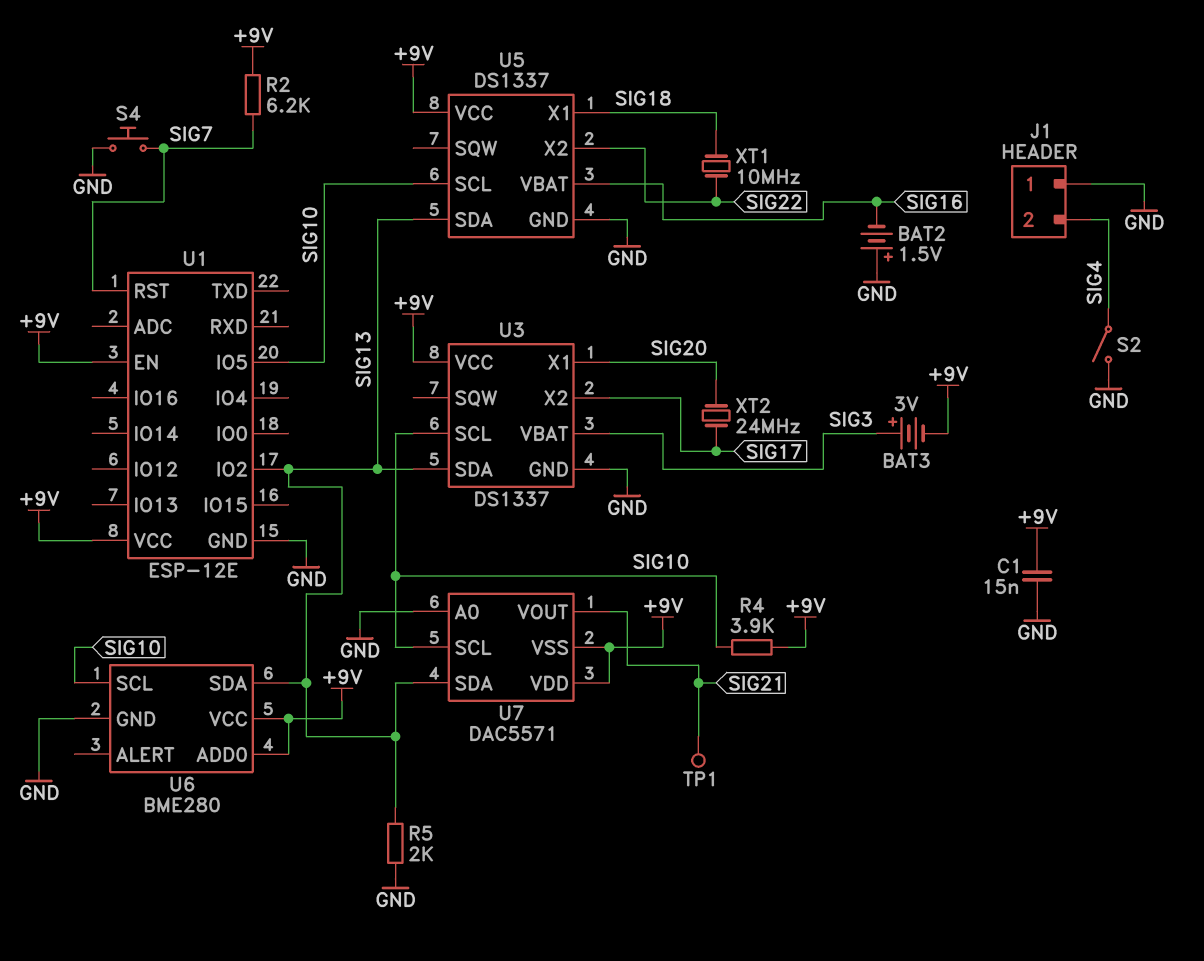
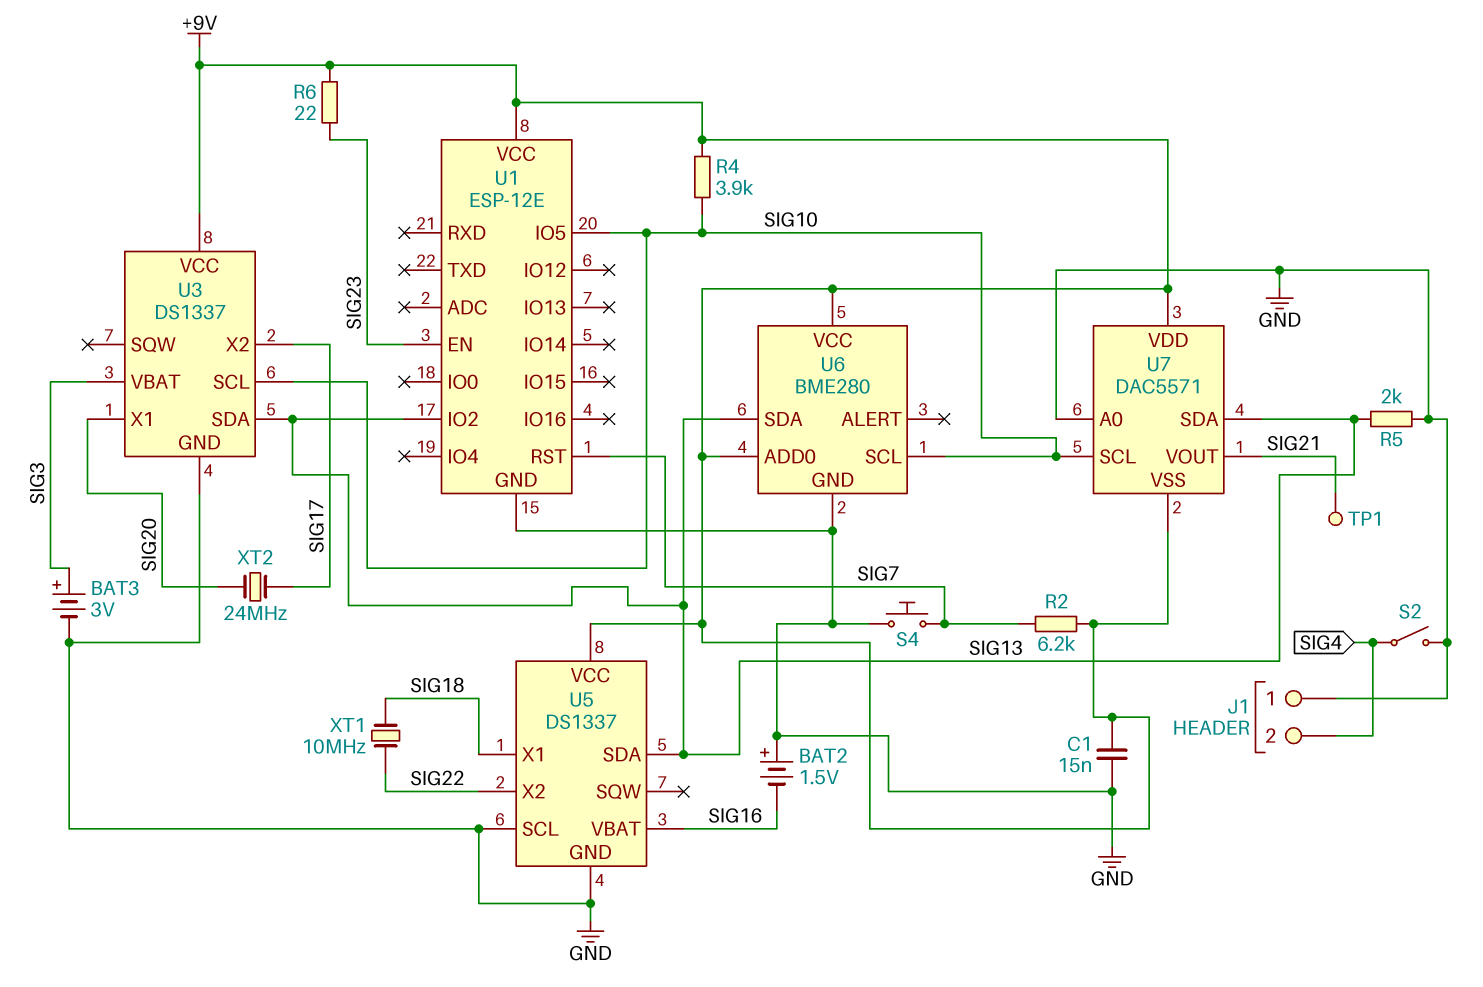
BAT3: 3V (plus SIG3, minus +9V) -> 3V (plus SIG3, minus GND)
R6: none -> 22 (+9V, SIG23)
U1 pin EN: +9V -> SIG23
U5 pin SCL: SIG10 -> GND

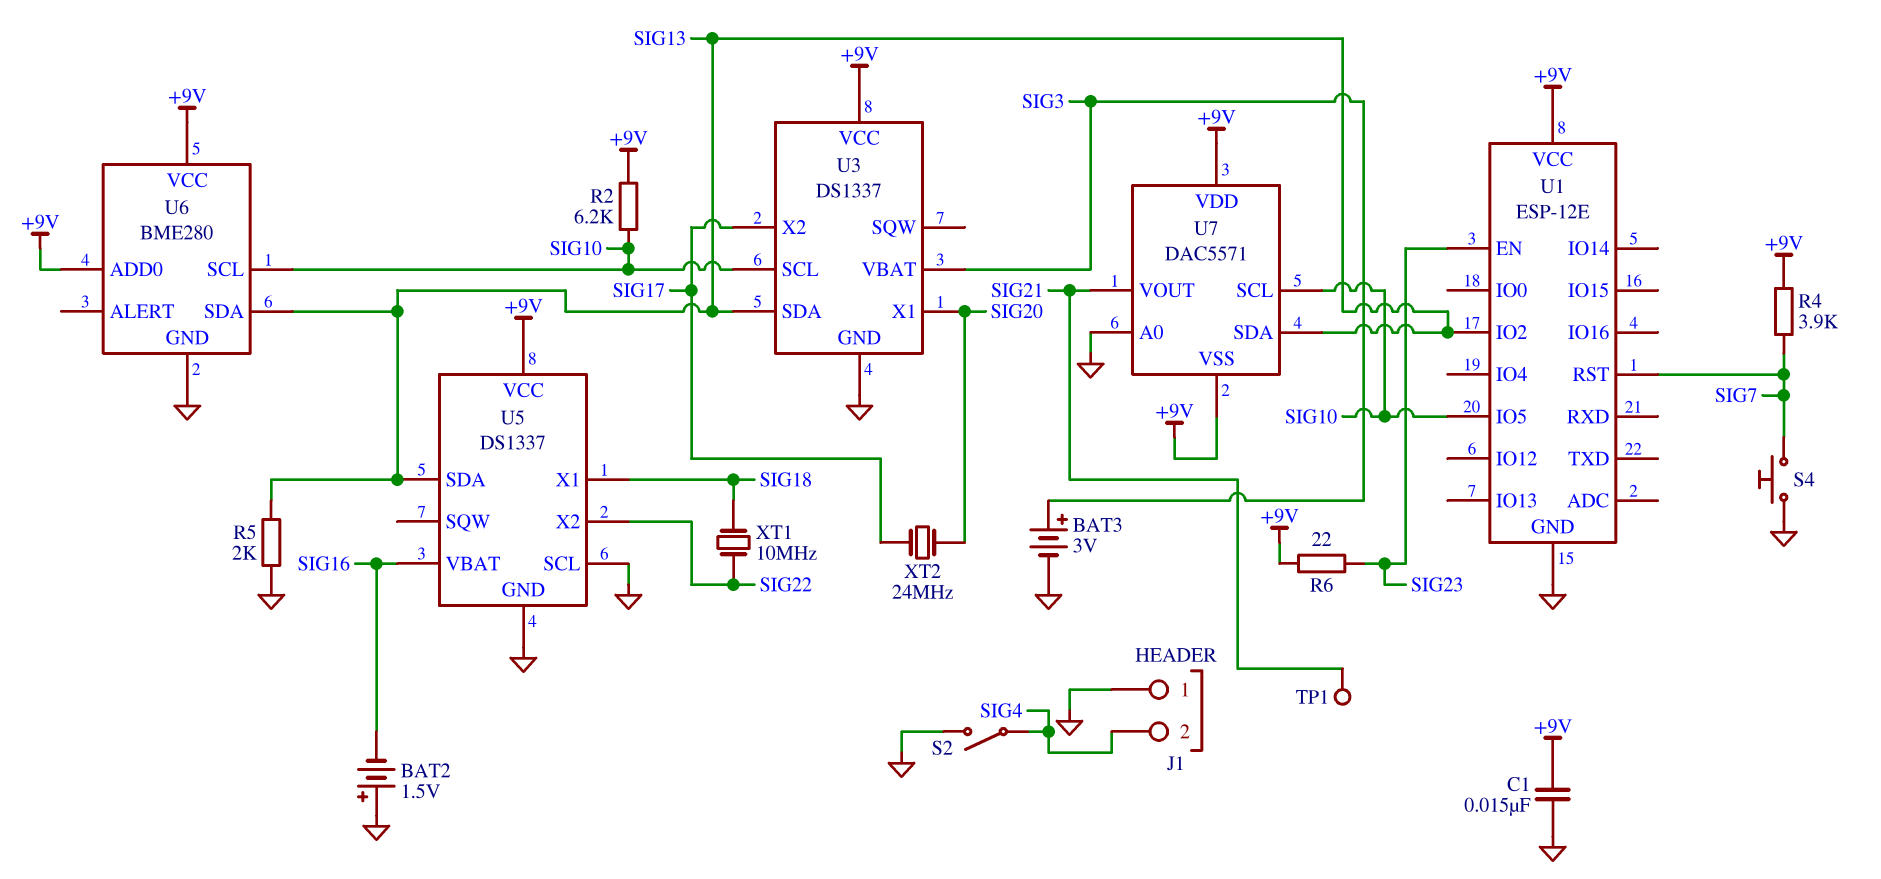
R2: 6.2k (+9V, SIG7) -> 6.2k (+9V, SIG10)
R4: 3.9k (+9V, SIG10) -> 3.9k (+9V, SIG7)

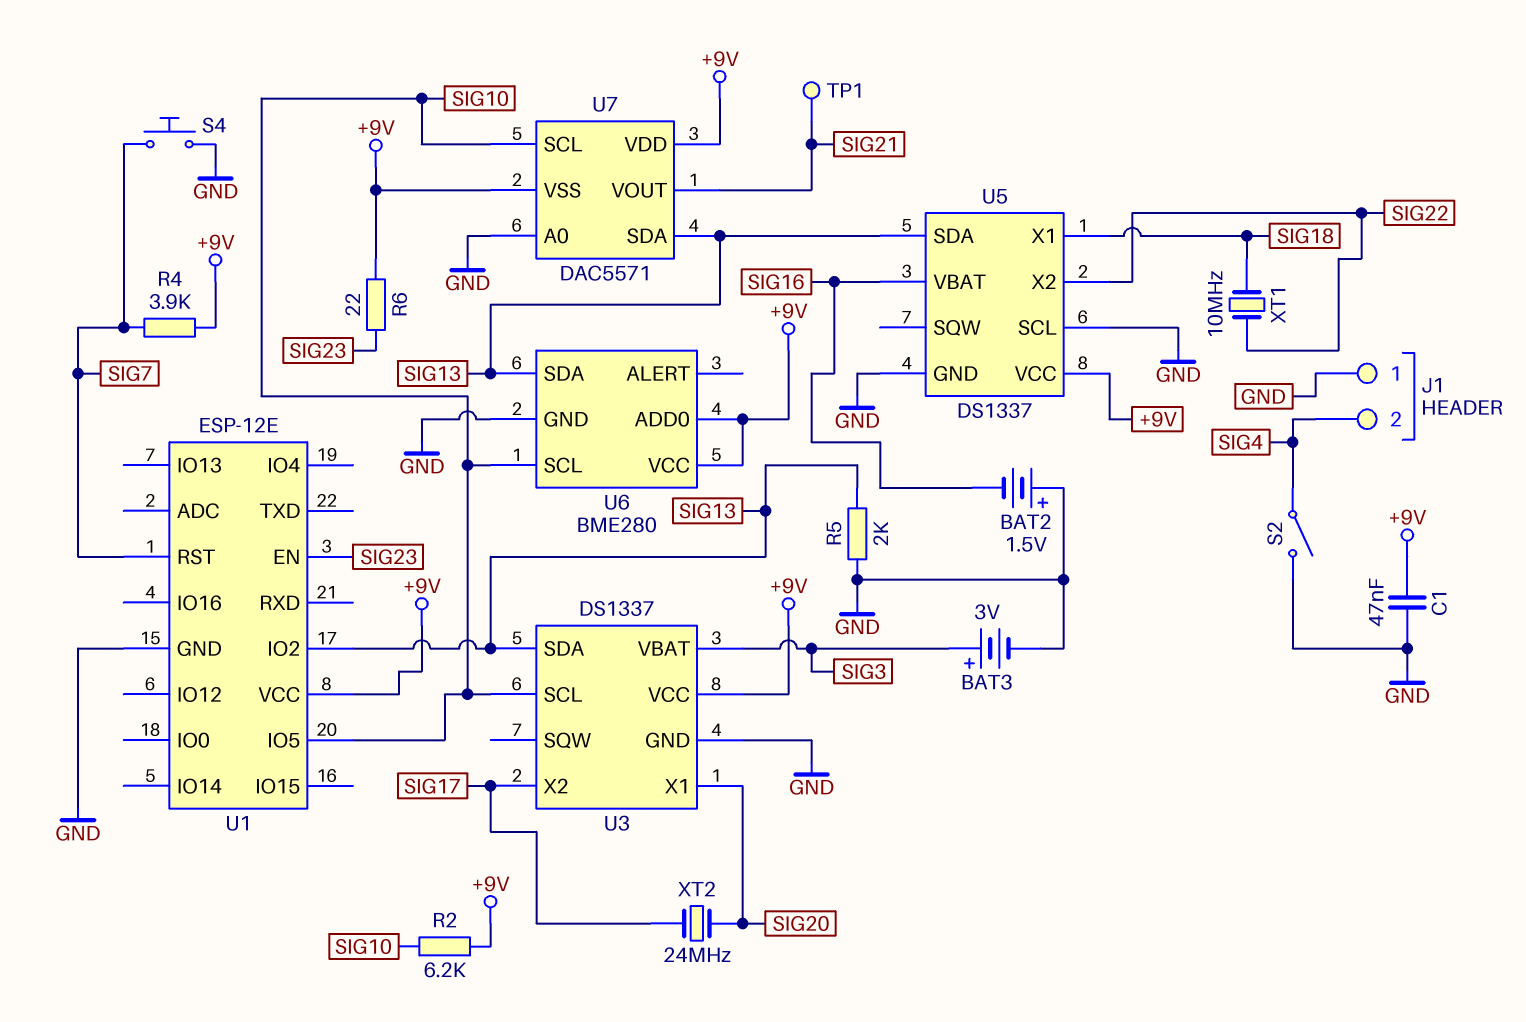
C1: 15nF (+9V, GND) -> 47nF (+9V, GND)

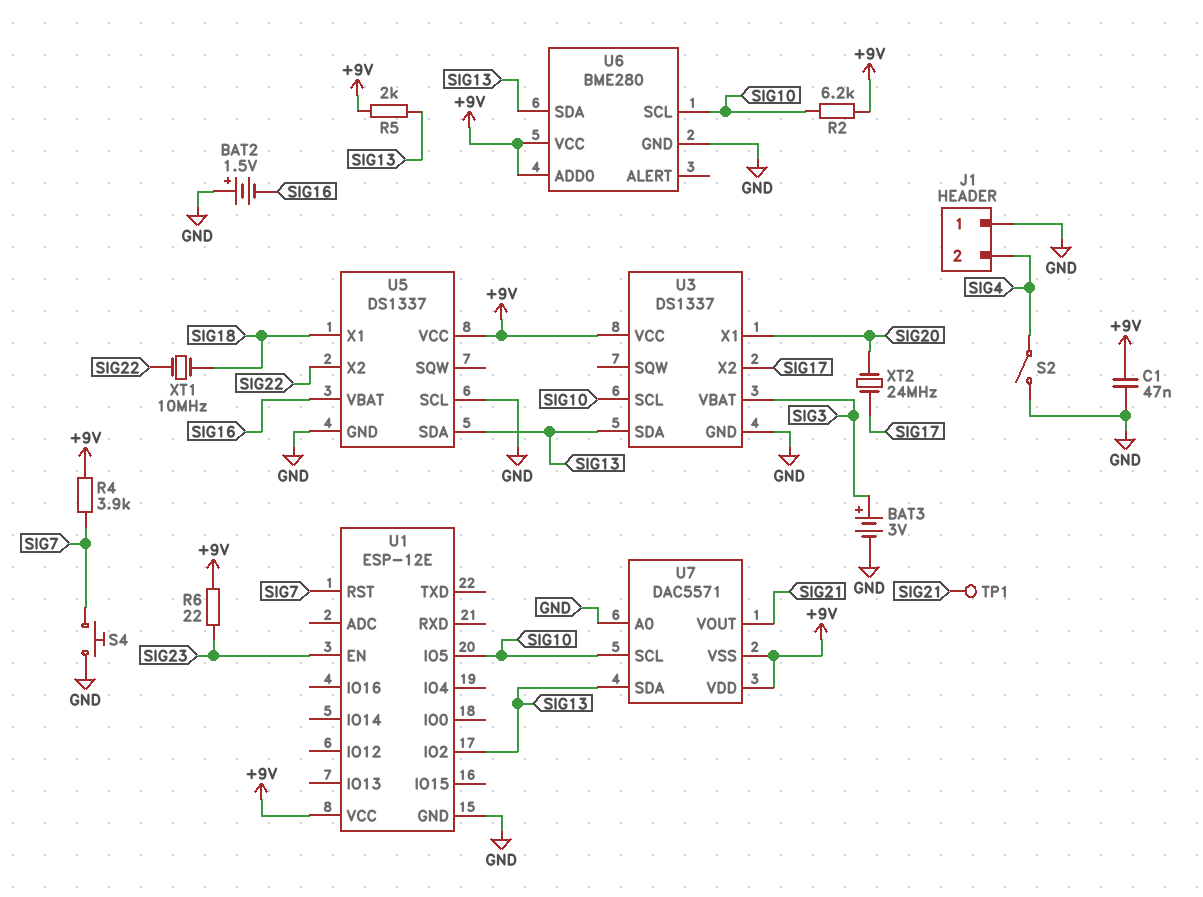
R5: 2k (GND, SIG13) -> 2k (+9V, SIG13)

